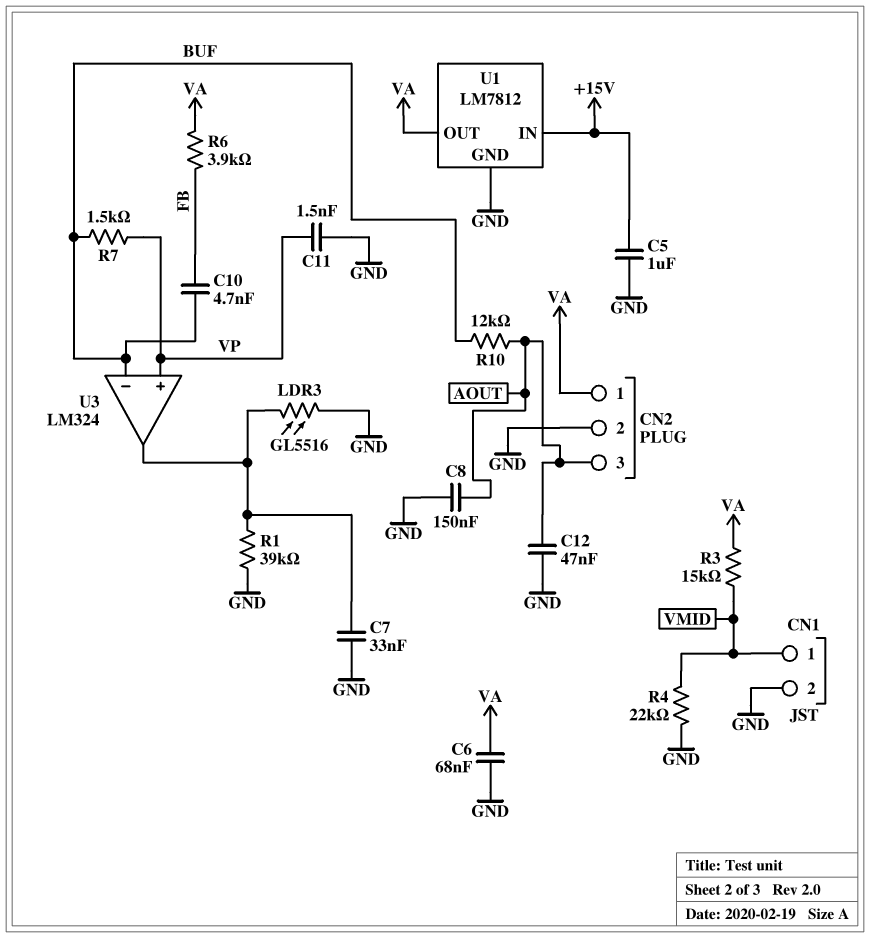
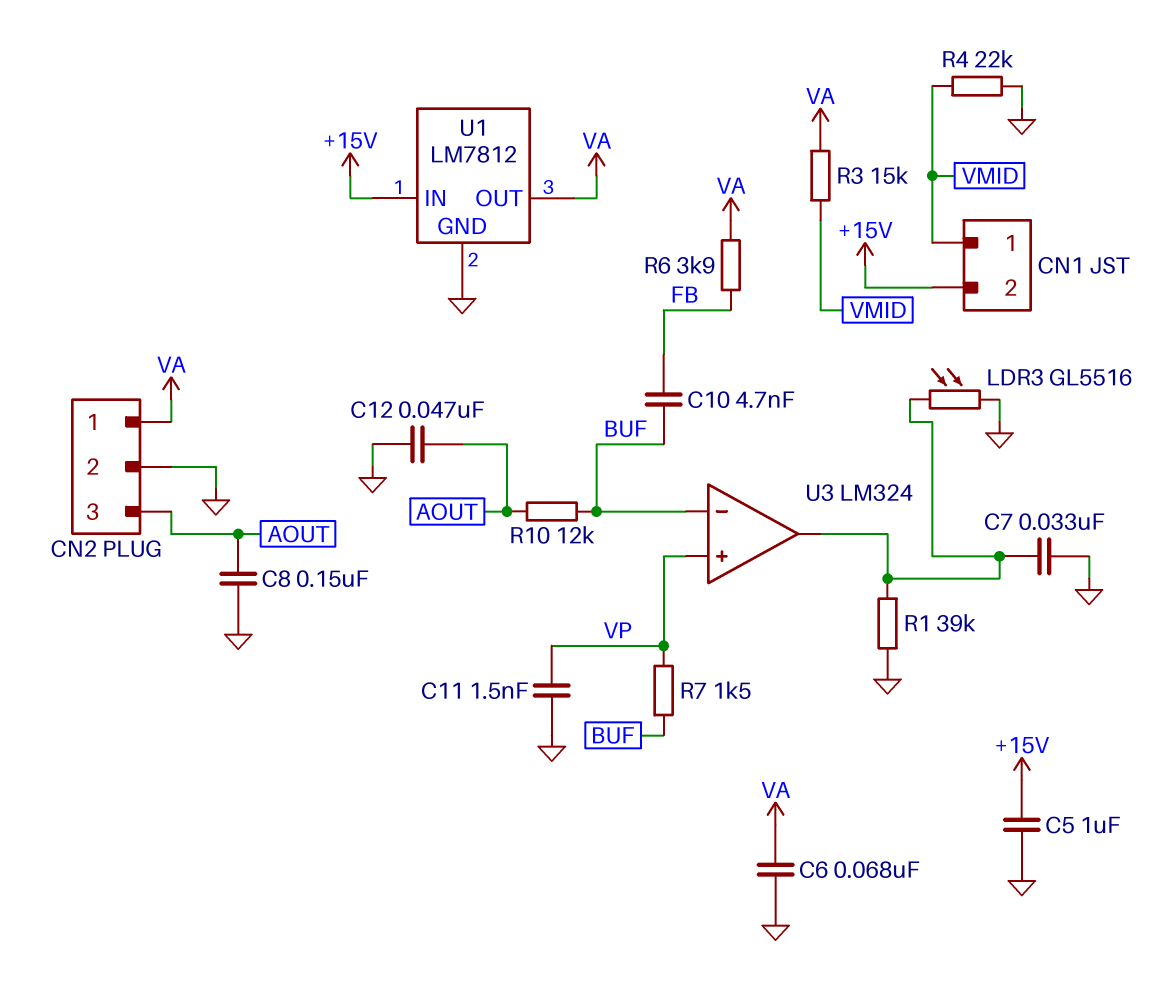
CN1 pin 2: GND -> +15V

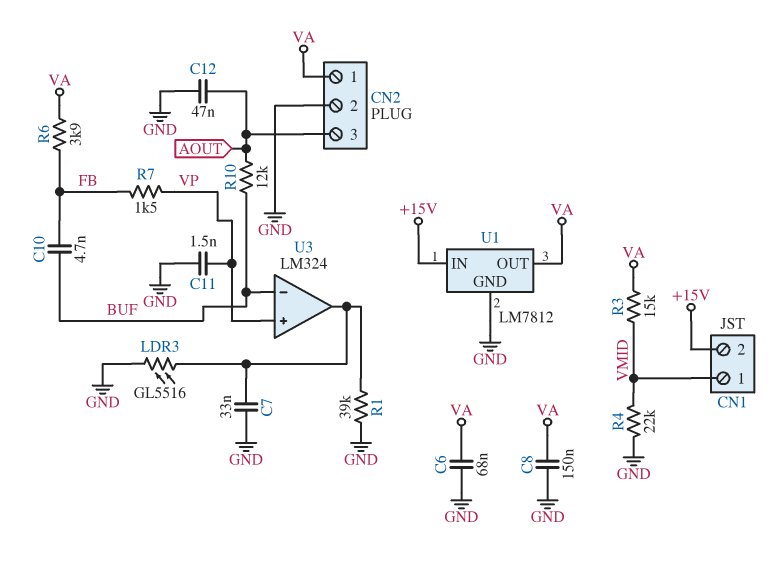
C5: 1uF (+15V, GND) -> none
C8: 150nF (AOUT, GND) -> 150nF (GND, VA)
R7: 1.5k (BUF, VP) -> 1.5k (FB, VP)

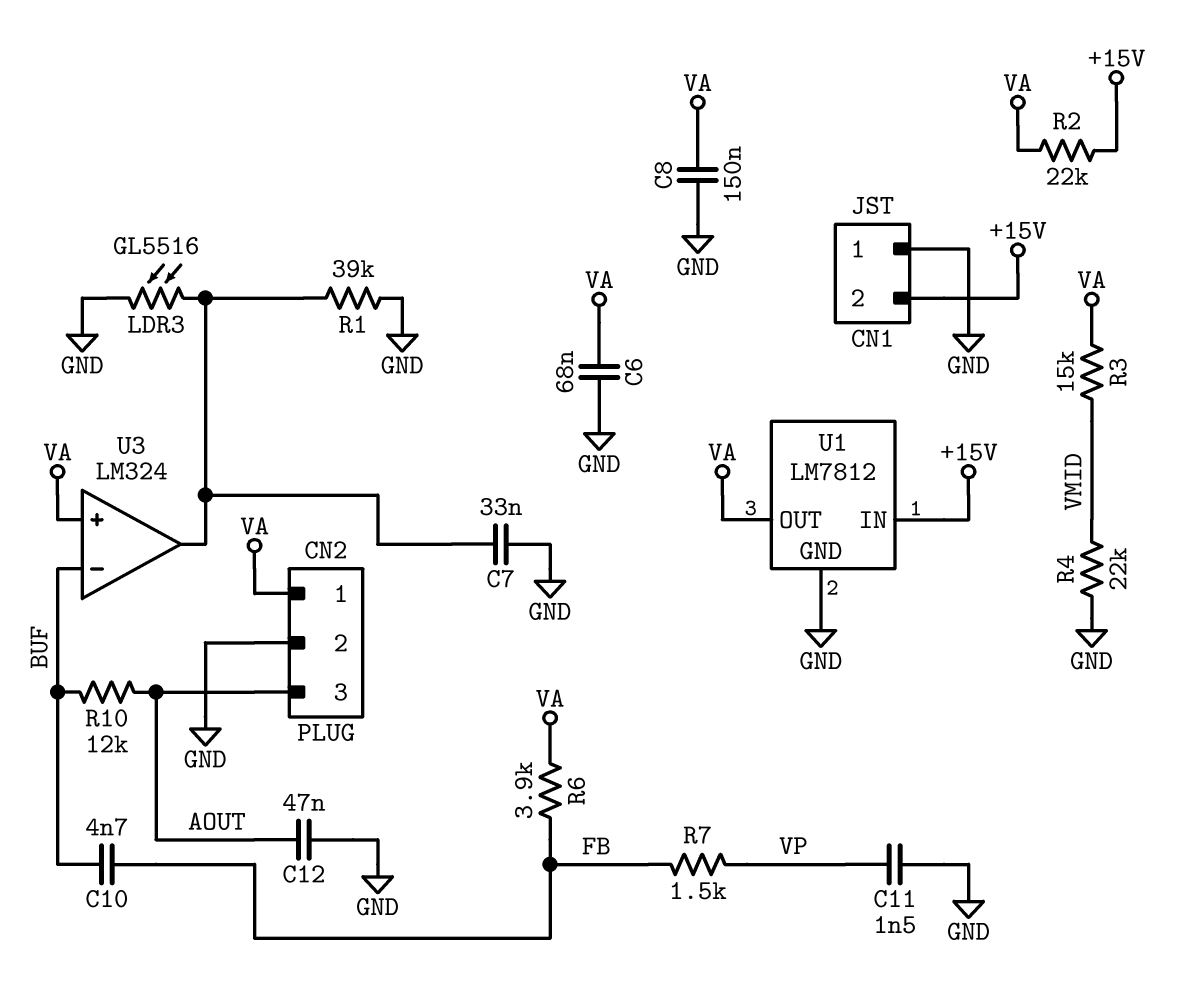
CN1 pin 1: VMID -> GND
R2: none -> 22k (+15V, VA)
U3 pin in+: VP -> VA

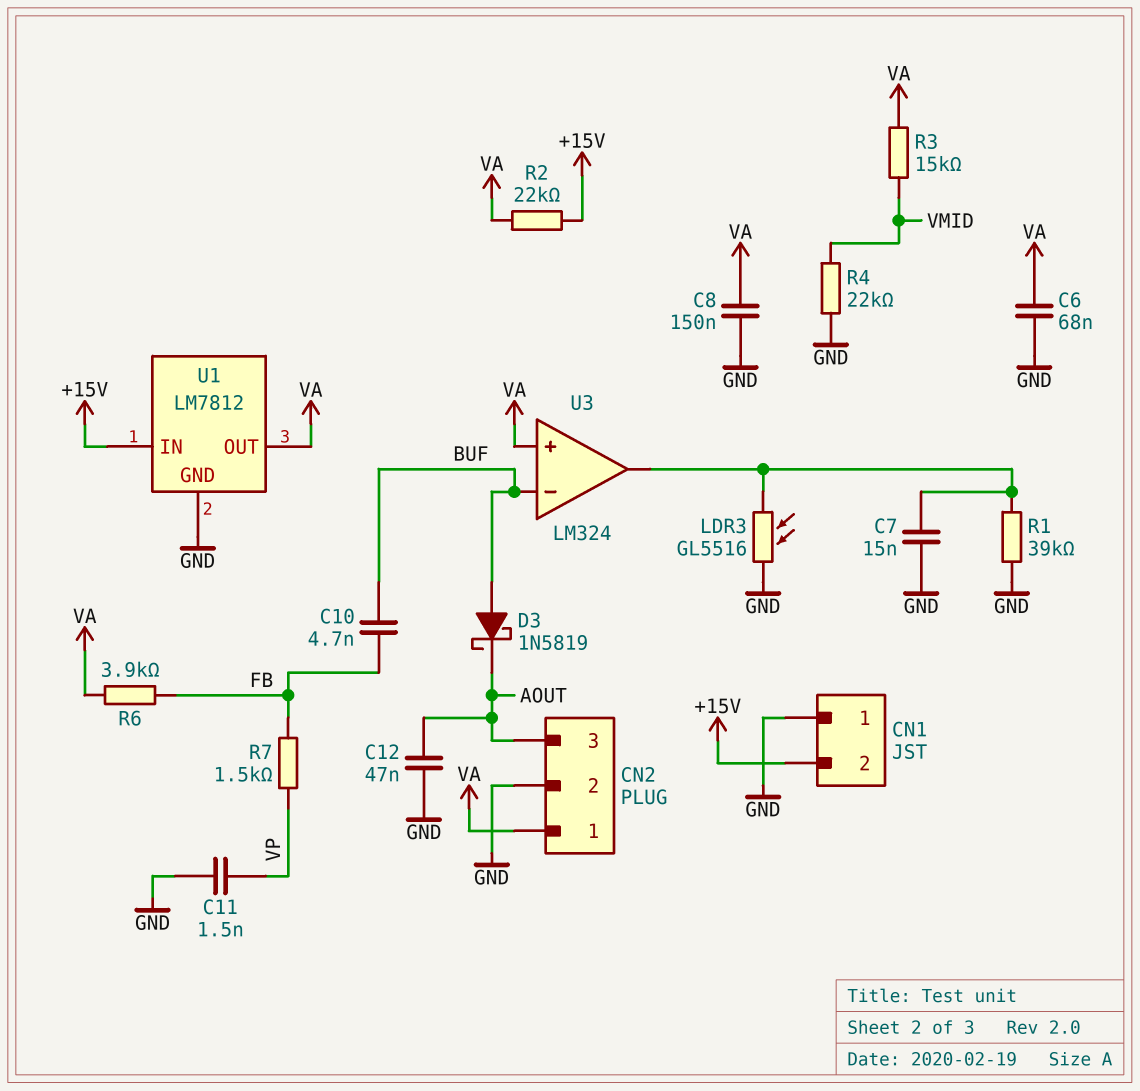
C7: 33nF (GND, U3/out) -> 15nF (GND, U3/out)
D3: none -> schottky 1N5819 (A BUF, K AOUT)
R10: 12k (AOUT, BUF) -> none

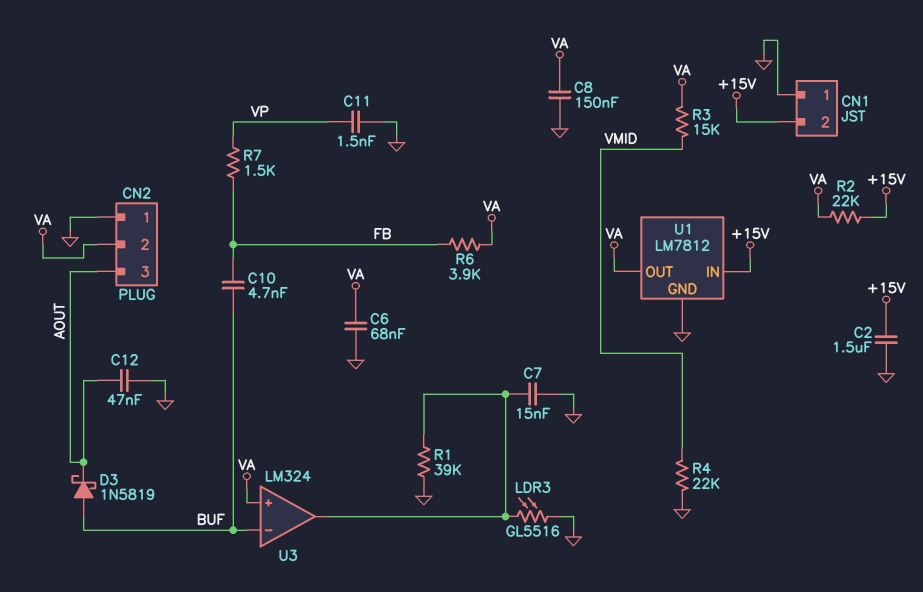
C2: none -> 1.5uF (+15V, GND)
CN2 pin 1: VA -> GND
CN2 pin 2: GND -> VA

